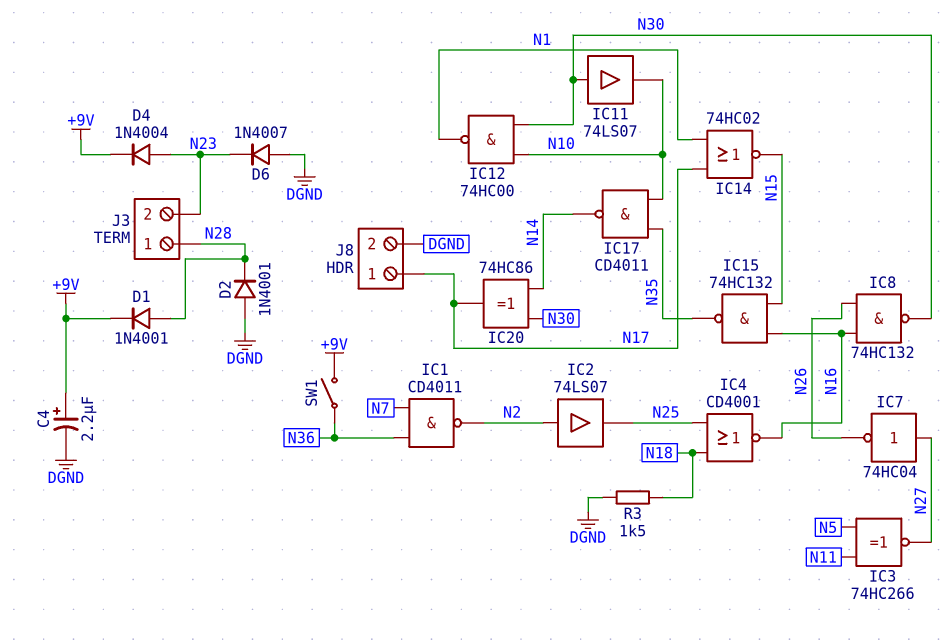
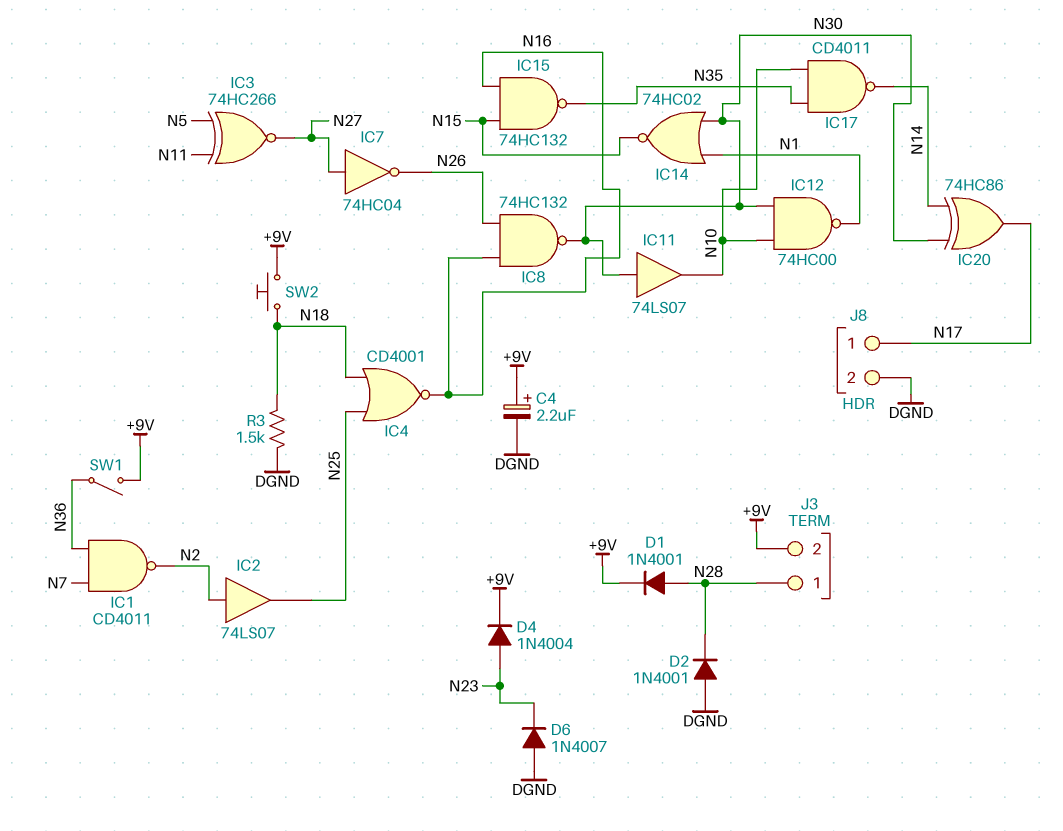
IC14: NOR 74HC02 (in N1, in N17, out N15) -> NOR 74HC02 (in N1, in N30, out N15)
J3 pin 2: N23 -> +9V
SW2: none -> button (+9V, N18)

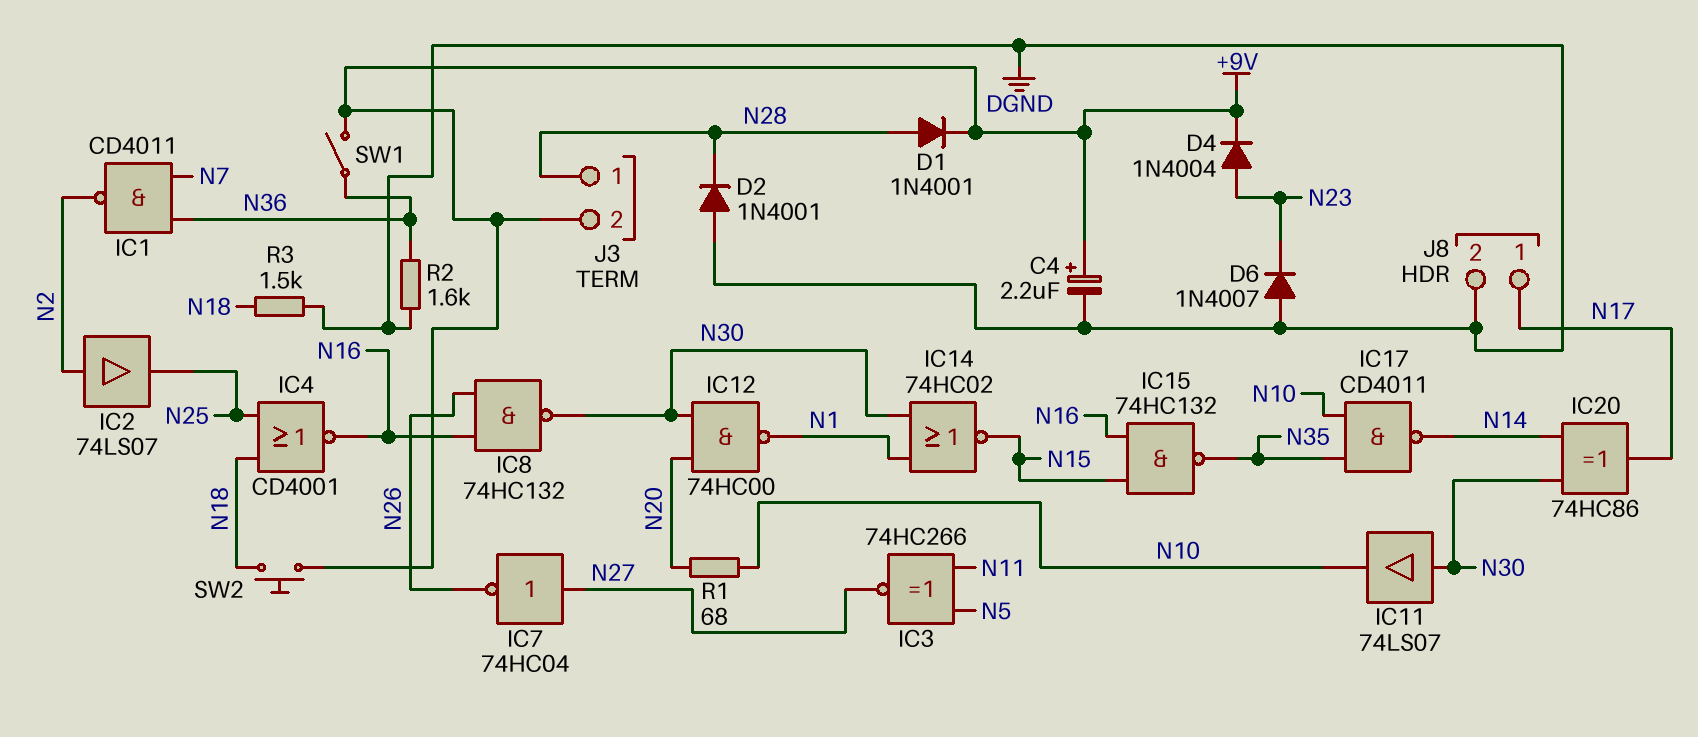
IC12: NAND 74HC00 (in N10, in N30, out N1) -> NAND 74HC00 (in N20, in N30, out N1)
R1: none -> 68 (N10, N20)
R2: none -> 1.6k (DGND, N36)

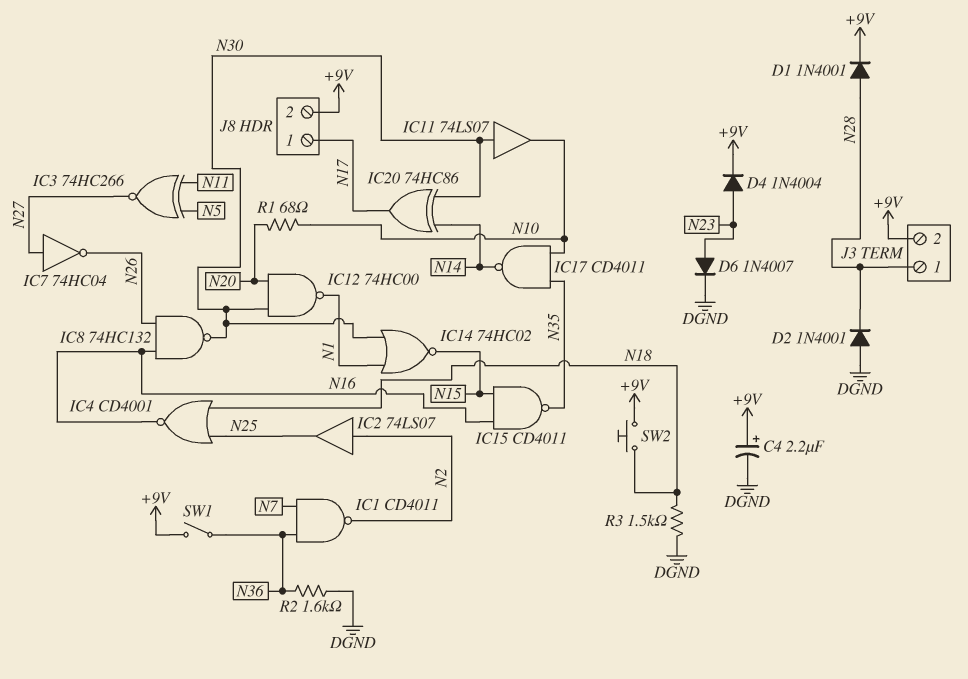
D6: diode 1N4007 (A DGND, K N23) -> diode 1N4007 (A N23, K DGND)
IC15: NAND 74HC132 (in N15, in N16, out N35) -> NAND CD4011 (in N15, in N16, out N35)
J8 pin 2: DGND -> +9V

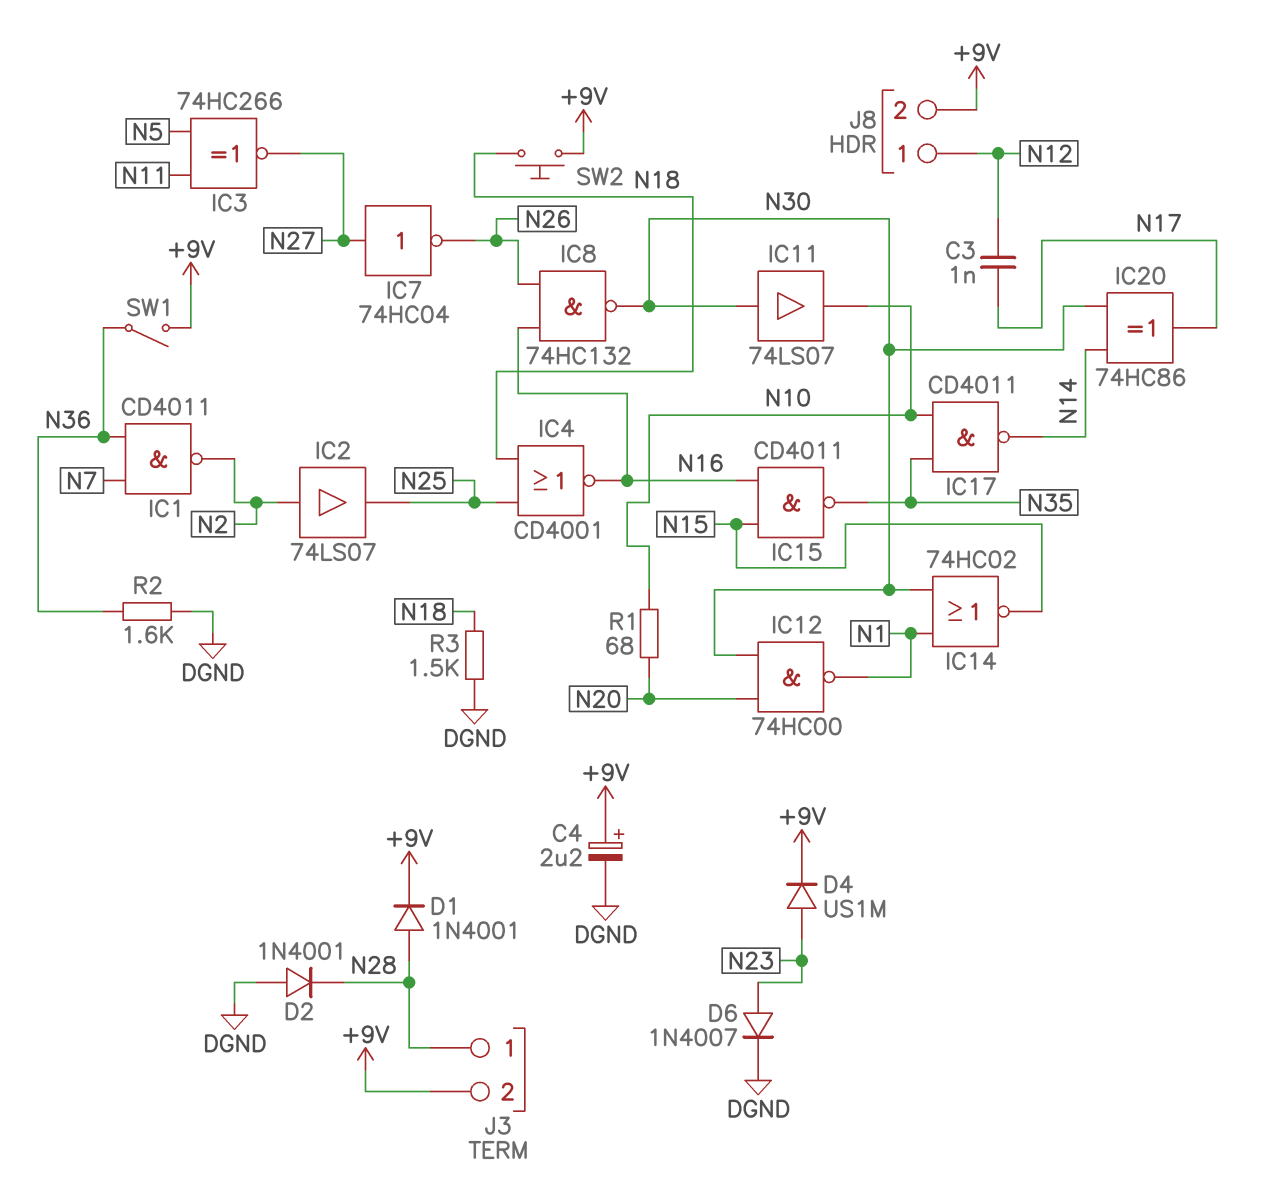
C3: none -> 1nF (N12, N17)
D4: diode 1N4004 (A N23, K +9V) -> diode US1M (A N23, K +9V)
J8 pin 1: N17 -> N12

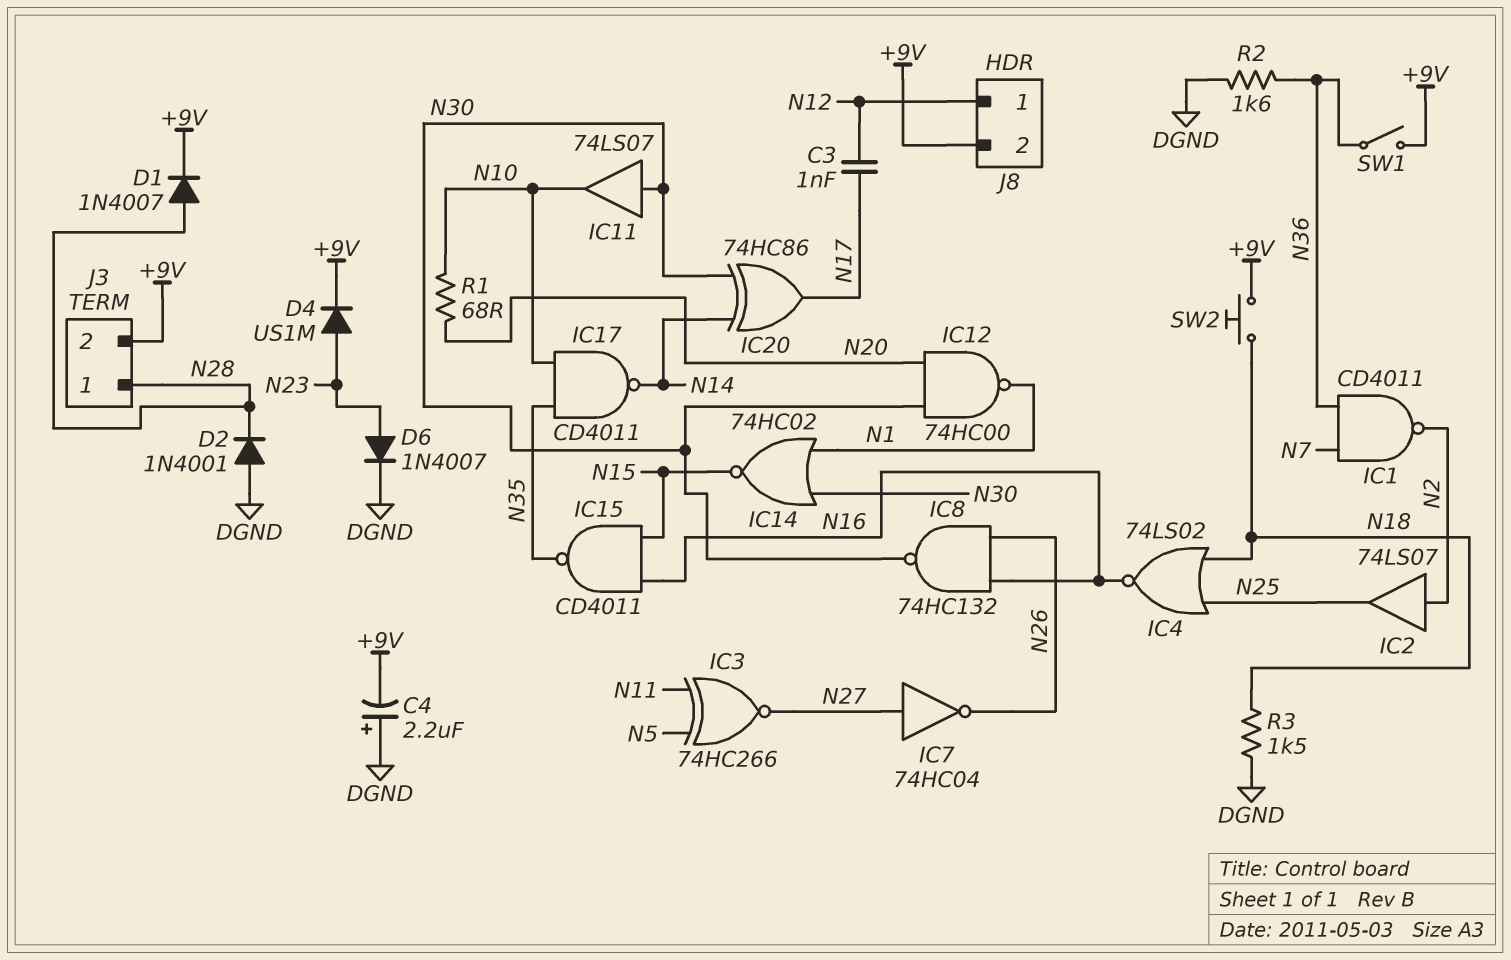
C4: 2.2uF (plus +9V, minus DGND) -> 2.2uF (plus DGND, minus +9V)
D1: diode 1N4001 (A N28, K +9V) -> diode 1N4007 (A N28, K +9V)
IC4: NOR CD4001 (in N18, in N25, out N16) -> NOR 74LS02 (in N18, in N25, out N16)

